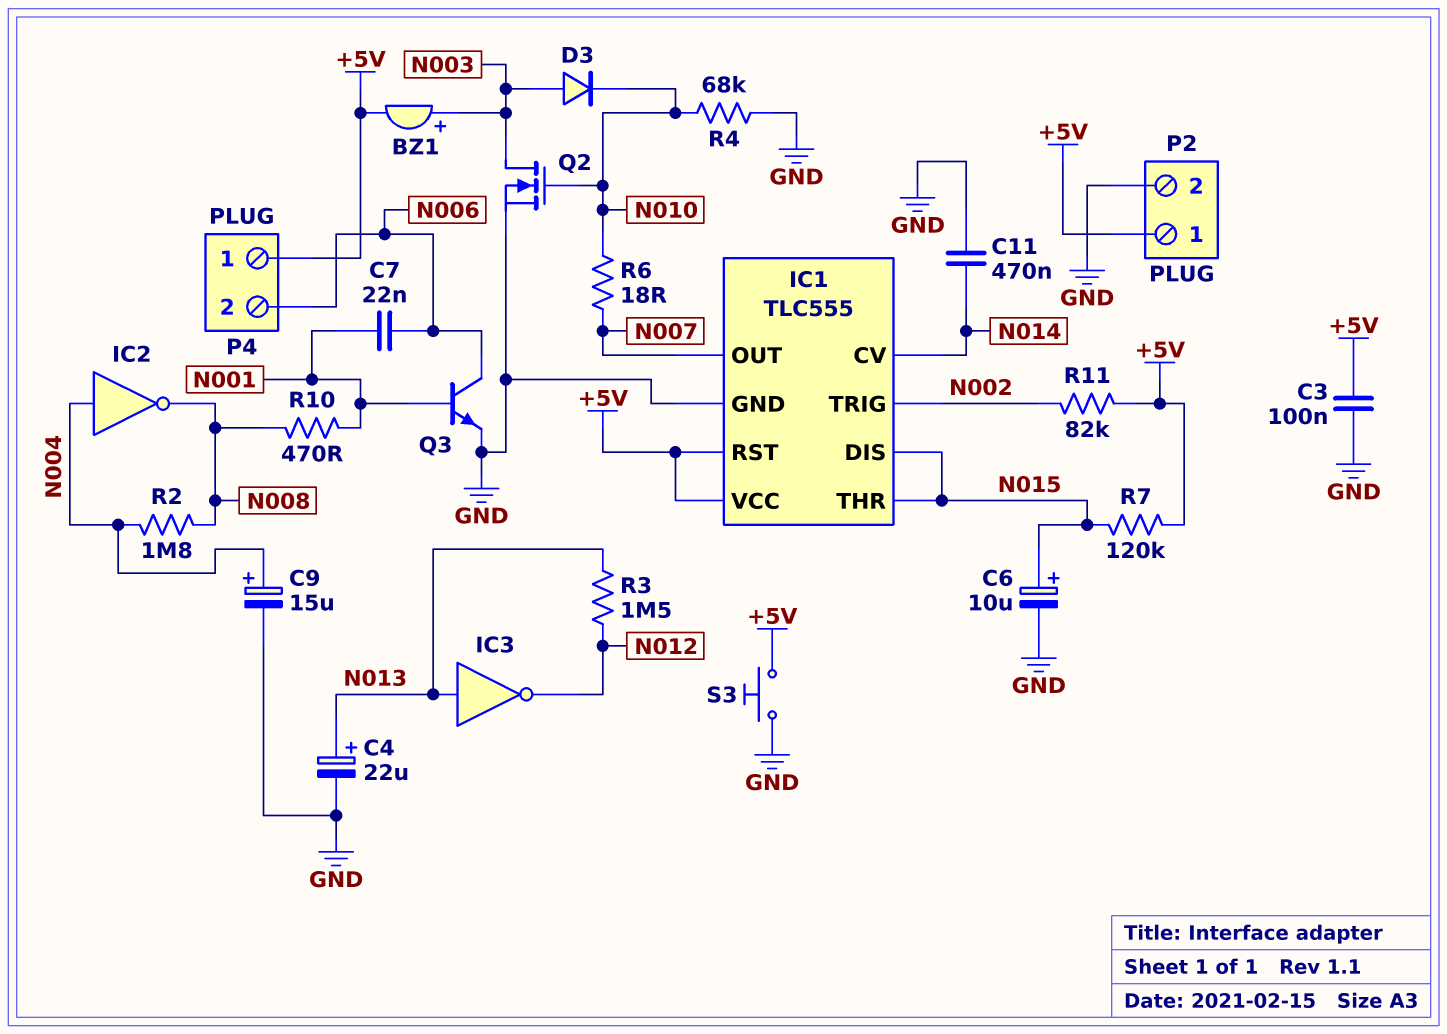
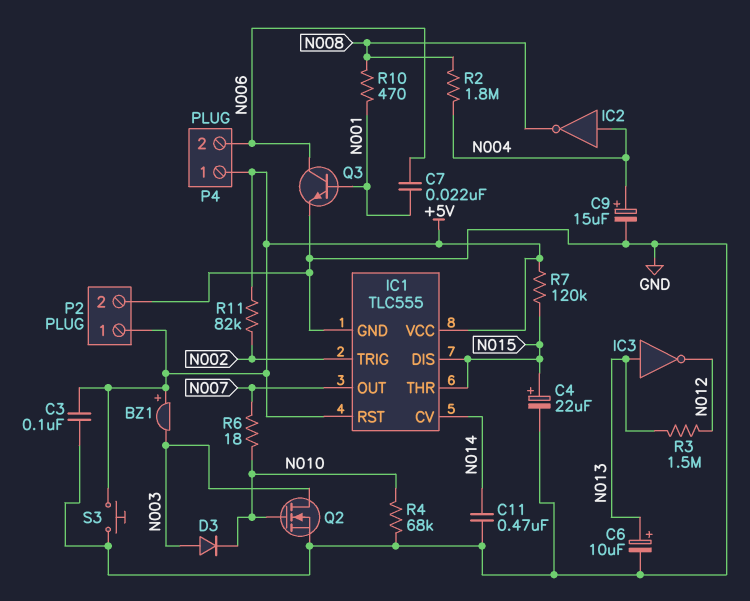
BZ1: buzzer (plus N003, minus +5V) -> buzzer (plus +5V, minus N003)
C4: 22uF (plus N013, minus GND) -> 22uF (plus N015, minus GND)
C6: 10uF (plus N015, minus GND) -> 10uF (plus N013, minus GND)

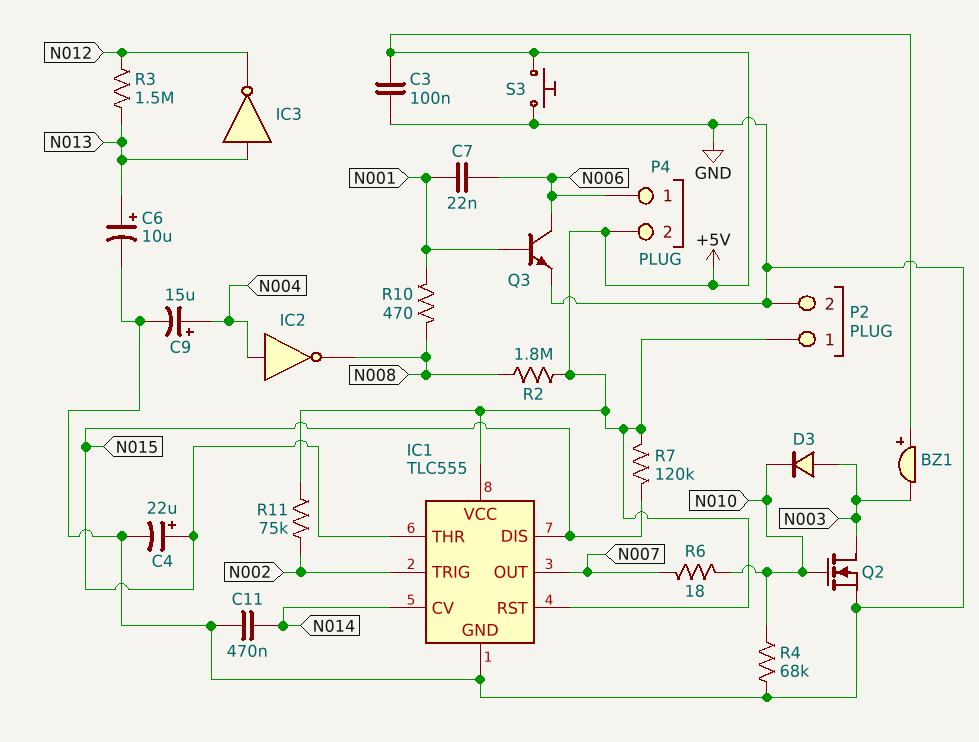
P4 pin 1: +5V -> N006
P4 pin 2: N006 -> +5V
R2: 1.8M (N004, N008) -> 1.8M (+5V, N008)
R11: 82k (+5V, N002) -> 75k (+5V, N002)

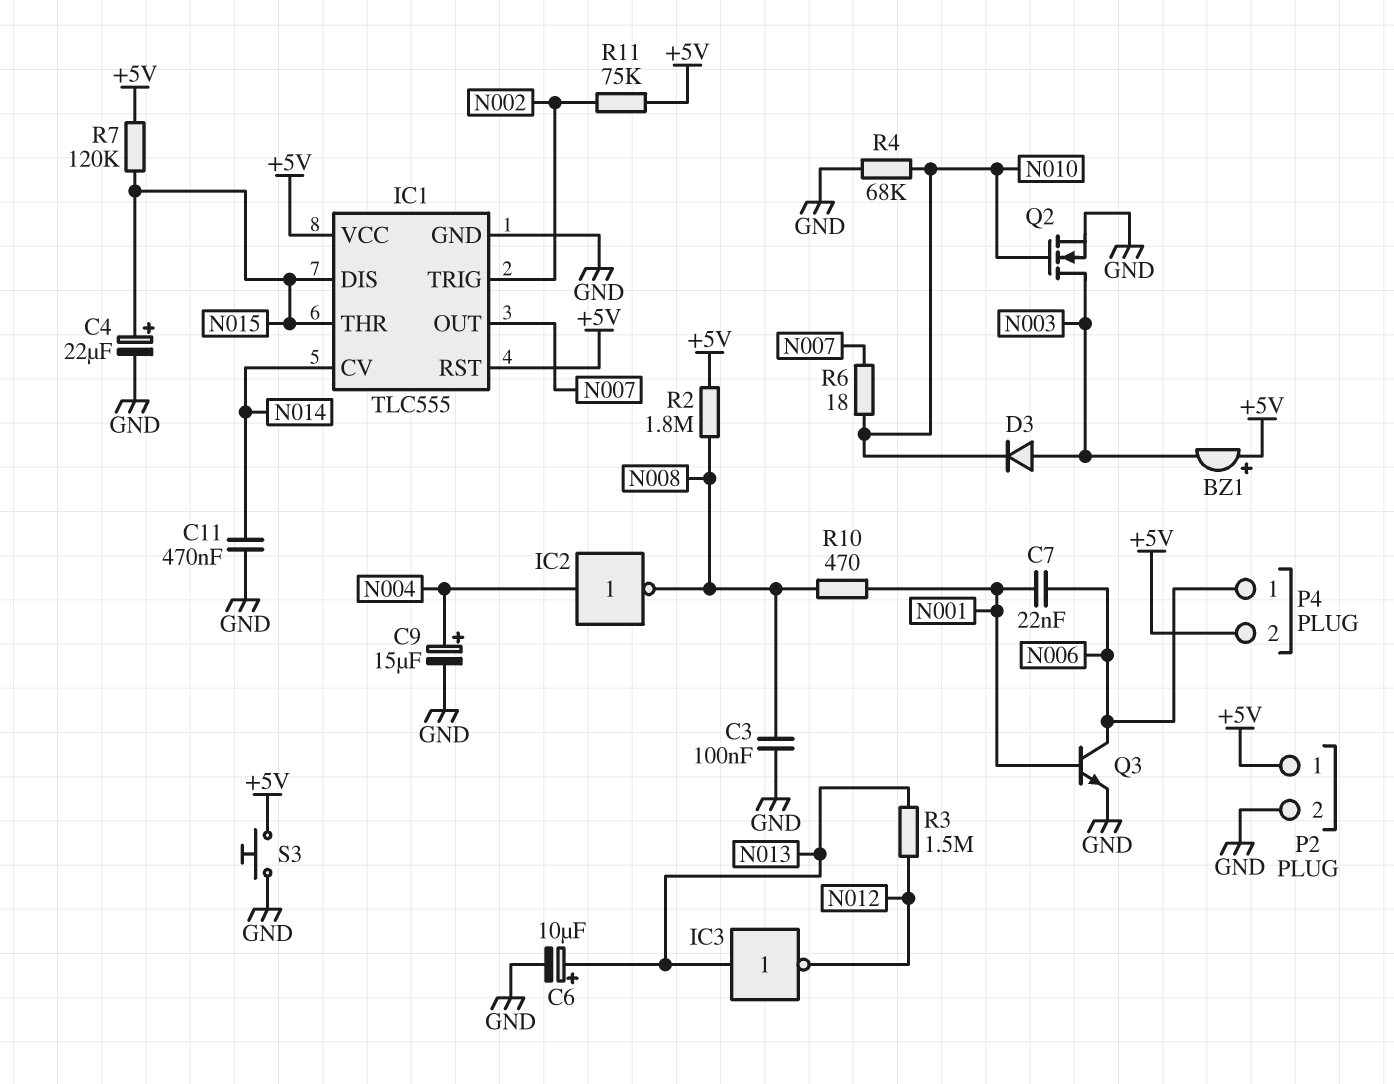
C3: 100nF (+5V, GND) -> 100nF (GND, N008)

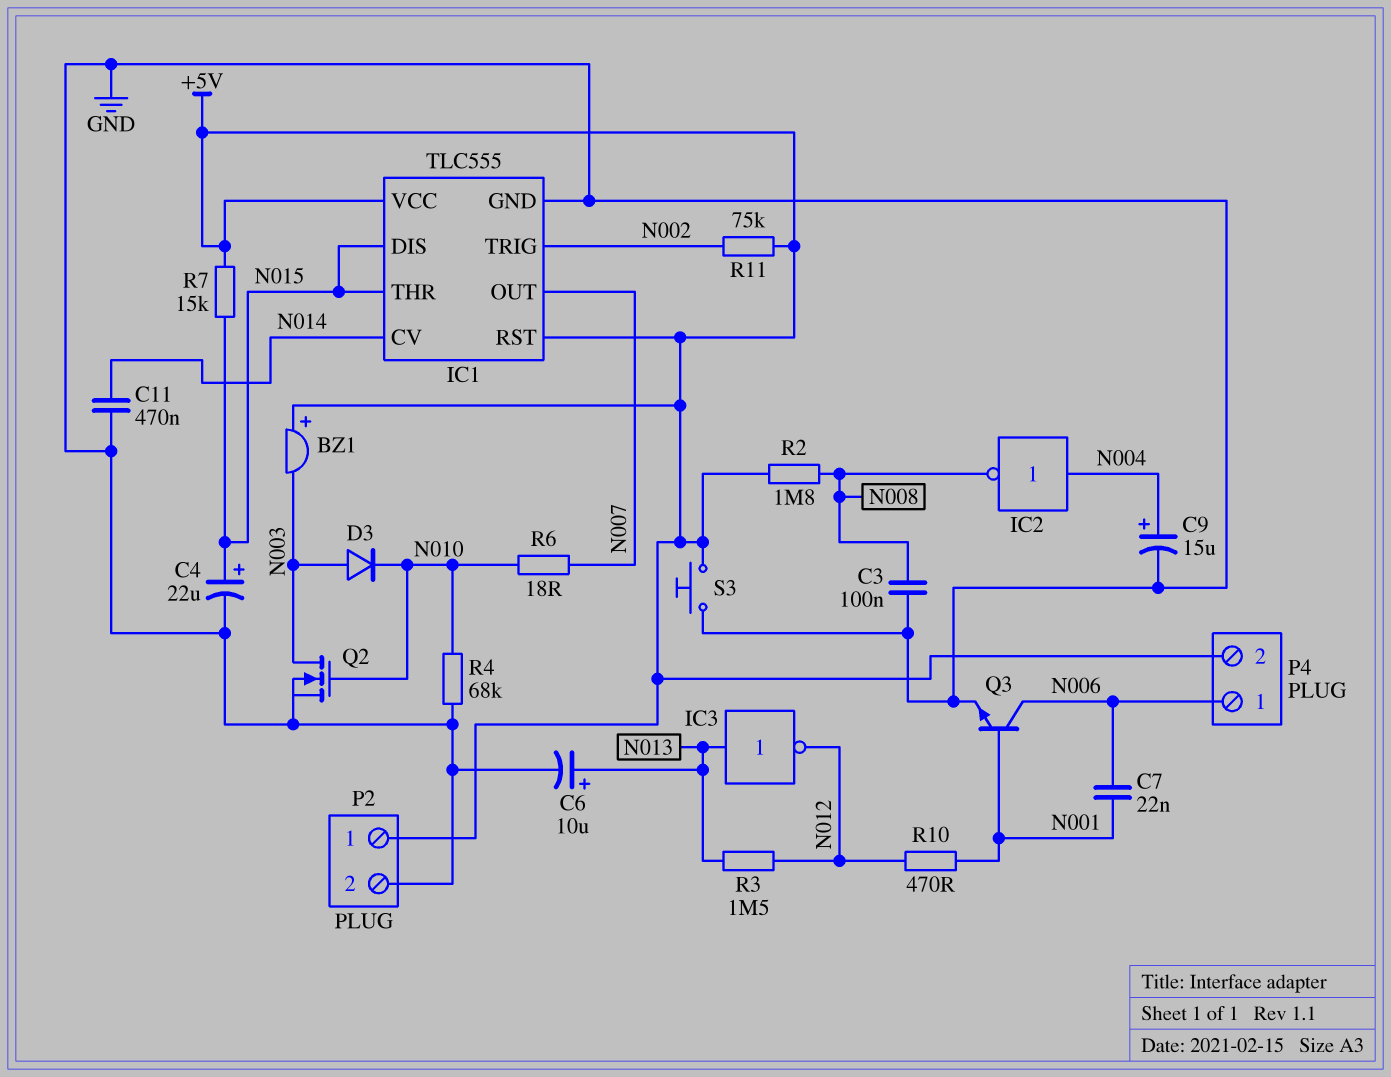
R7: 120k (+5V, N015) -> 15k (+5V, N015)
R10: 470 (N001, N008) -> 470 (N001, N012)

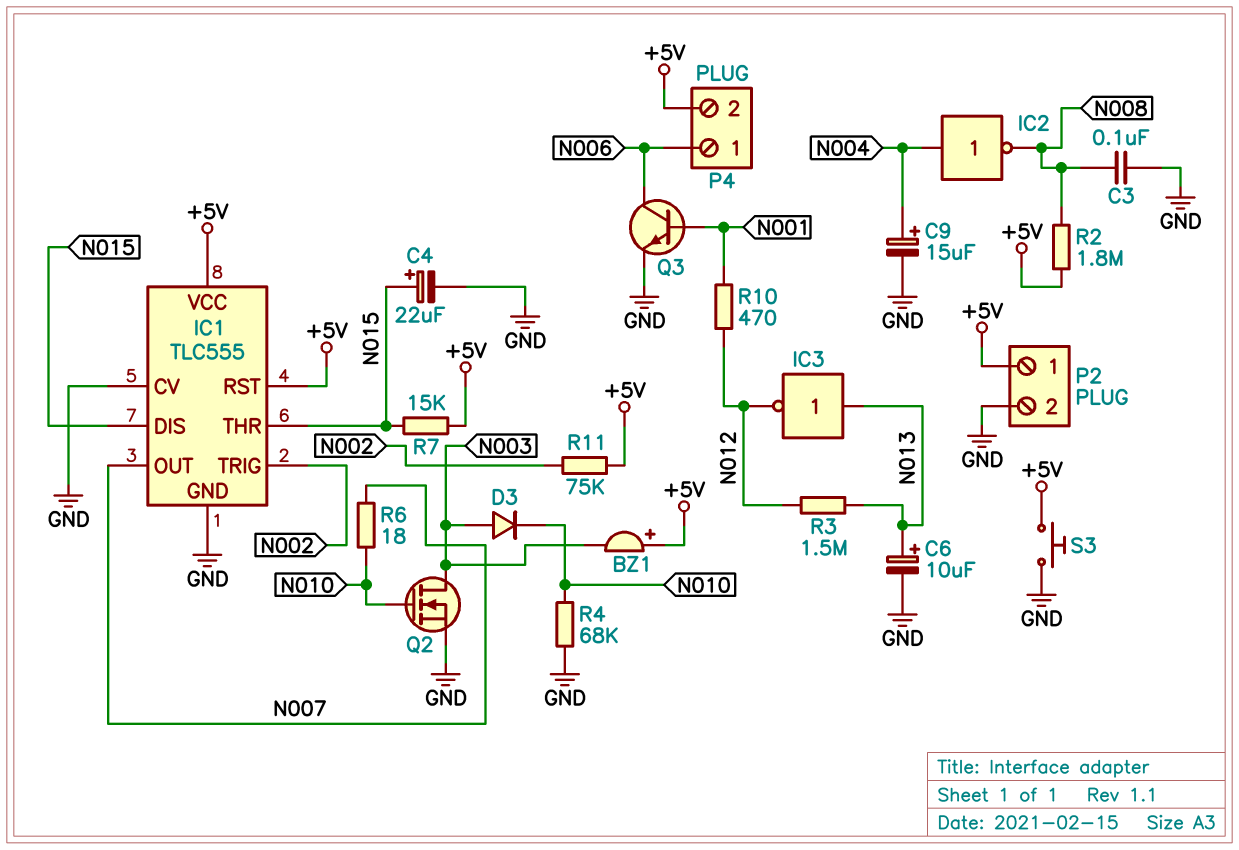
C7: 22nF (N001, N006) -> none
C11: 470nF (GND, N014) -> none
IC1 pin CV: N014 -> GND

